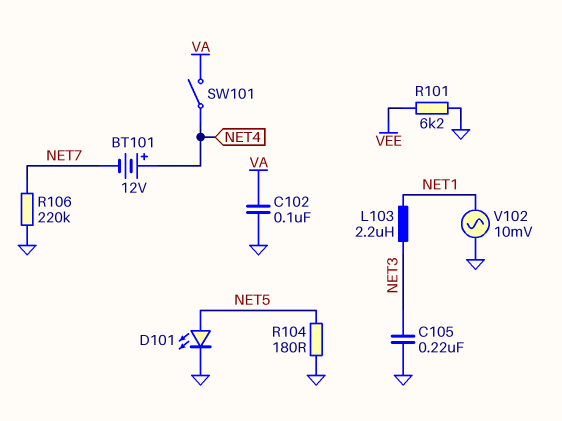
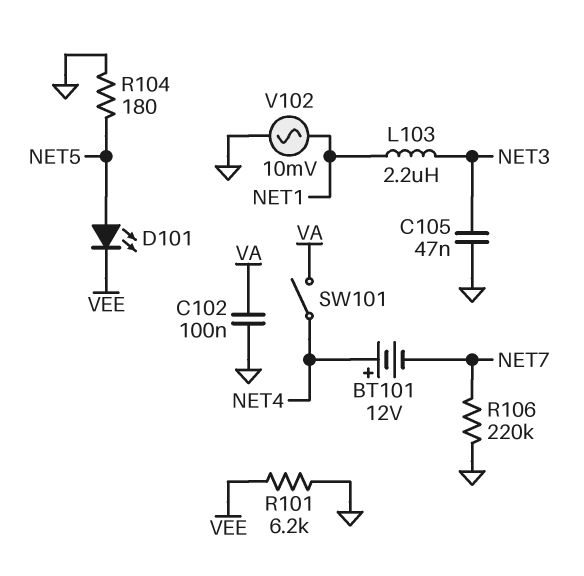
C105: 220nF (GND, NET3) -> 47nF (GND, NET3)
D101: LED (A NET5, K GND) -> LED (A NET5, K VEE)

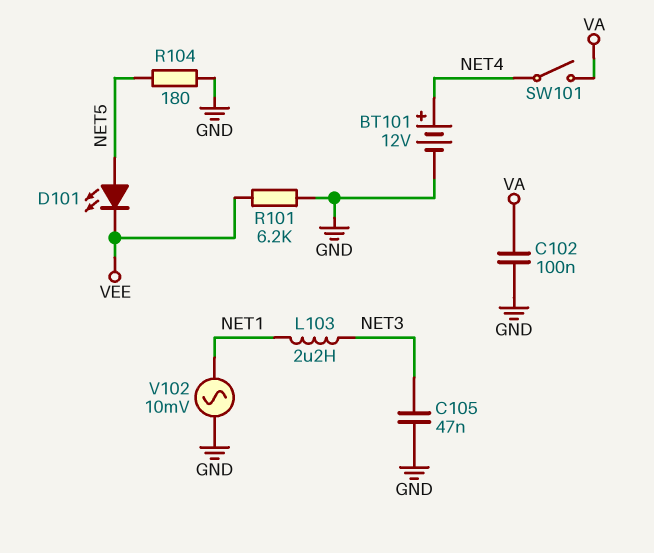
BT101: 12V (plus NET4, minus NET7) -> 12V (plus NET4, minus GND)
R106: 220k (GND, NET7) -> none

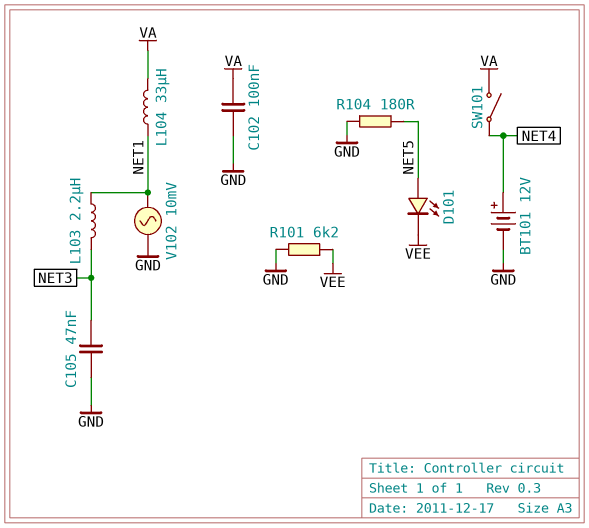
L104: none -> 33uH (NET1, VA)

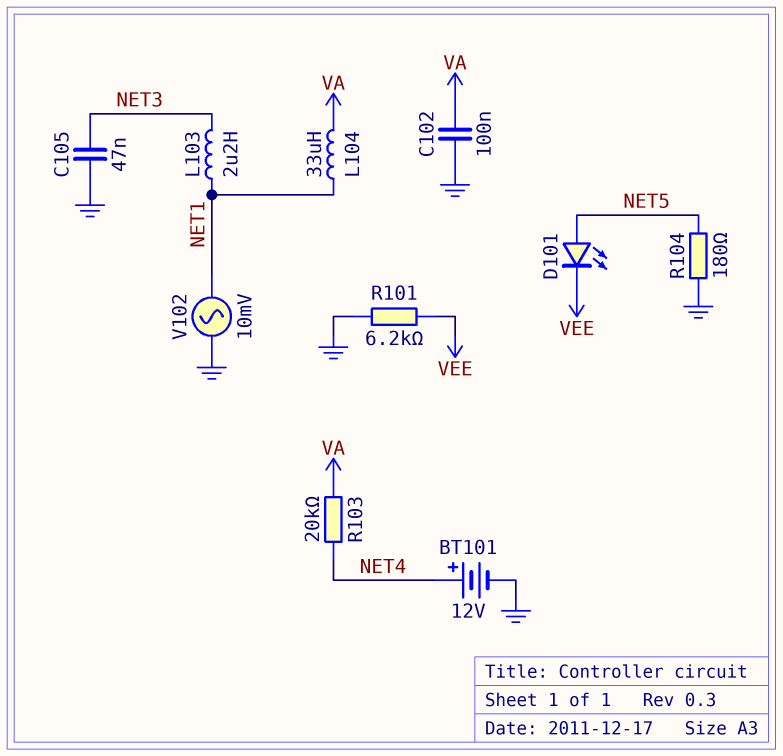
R103: none -> 20k (NET4, VA)
SW101: switch (NET4, VA) -> none

